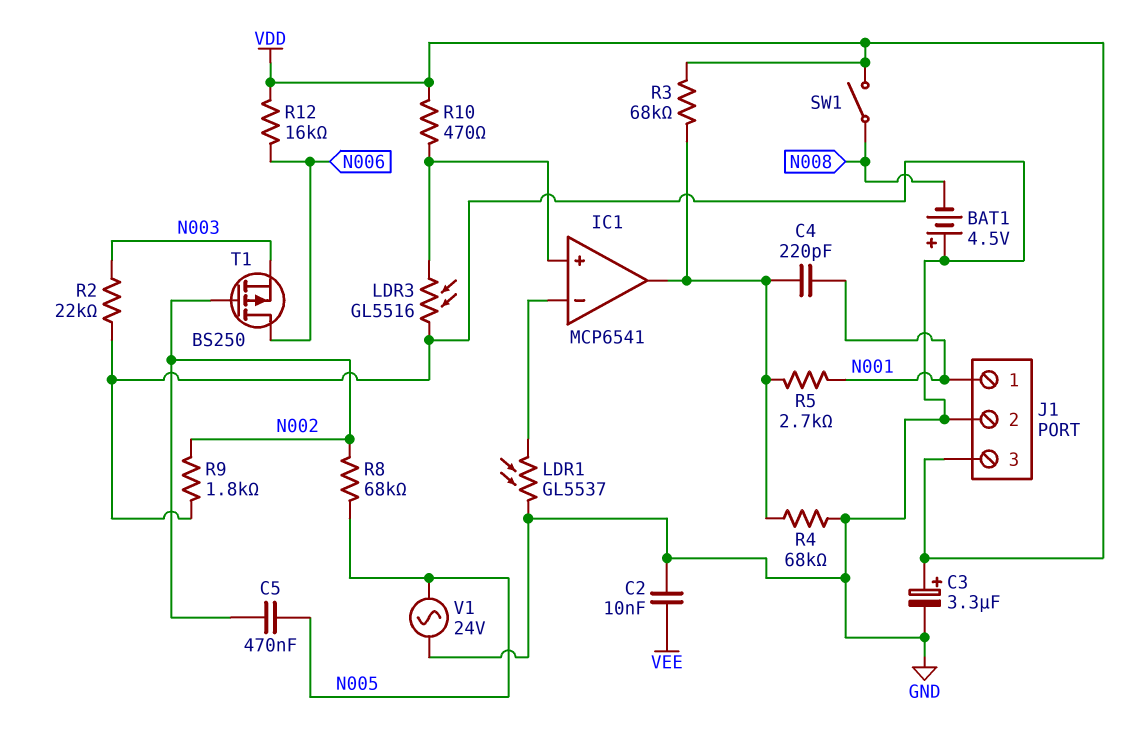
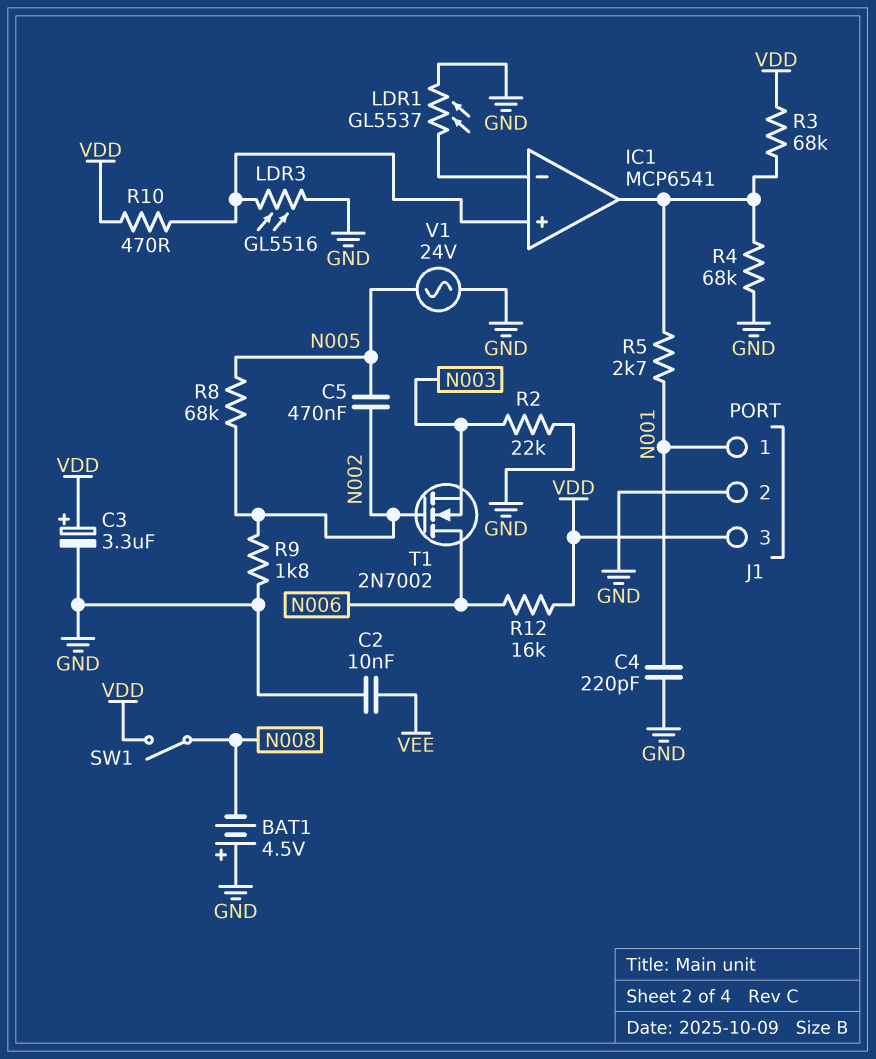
C4: 220pF (IC1/out, N001) -> 220pF (GND, N001)
T1: PMOS BS250 (G N002, D N006, S N003) -> NMOS 2N7002 (G N002, D N006, S N003)

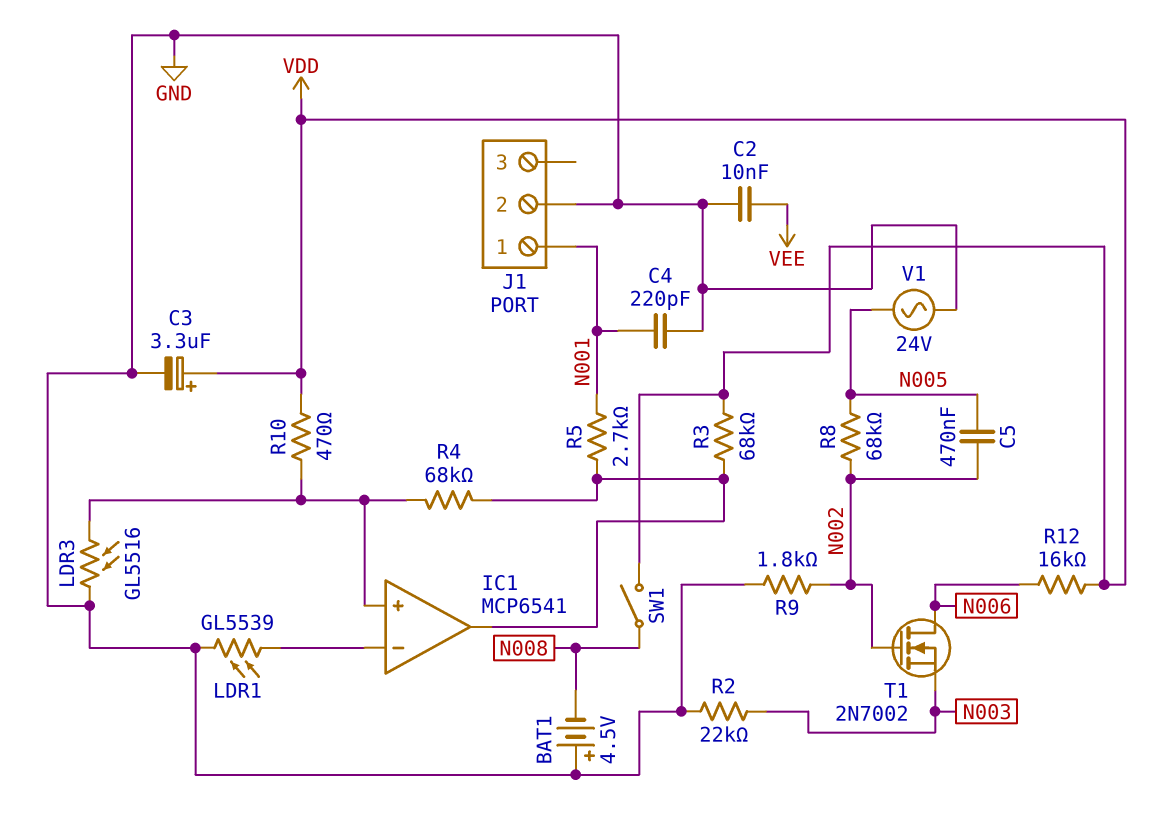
J1 pin 3: VDD -> none
LDR1: GL5537 (GND, IC1/in-) -> GL5539 (GND, IC1/in-)
R4: 68k (GND, IC1/out) -> 68k (IC1/in+, IC1/out)

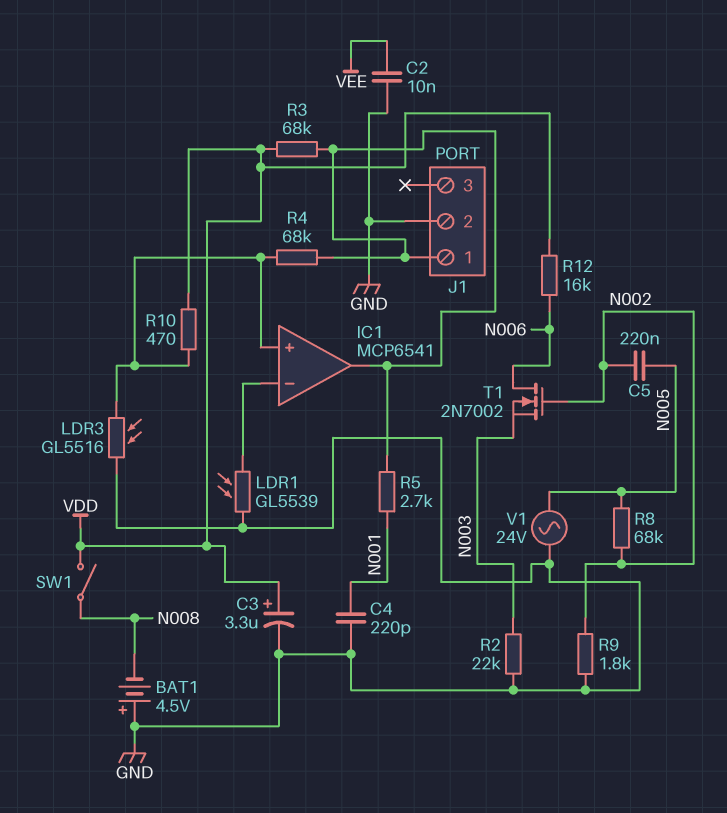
C5: 470nF (N002, N005) -> 220nF (N002, N005)
J1 pin 1: N001 -> IC1/out

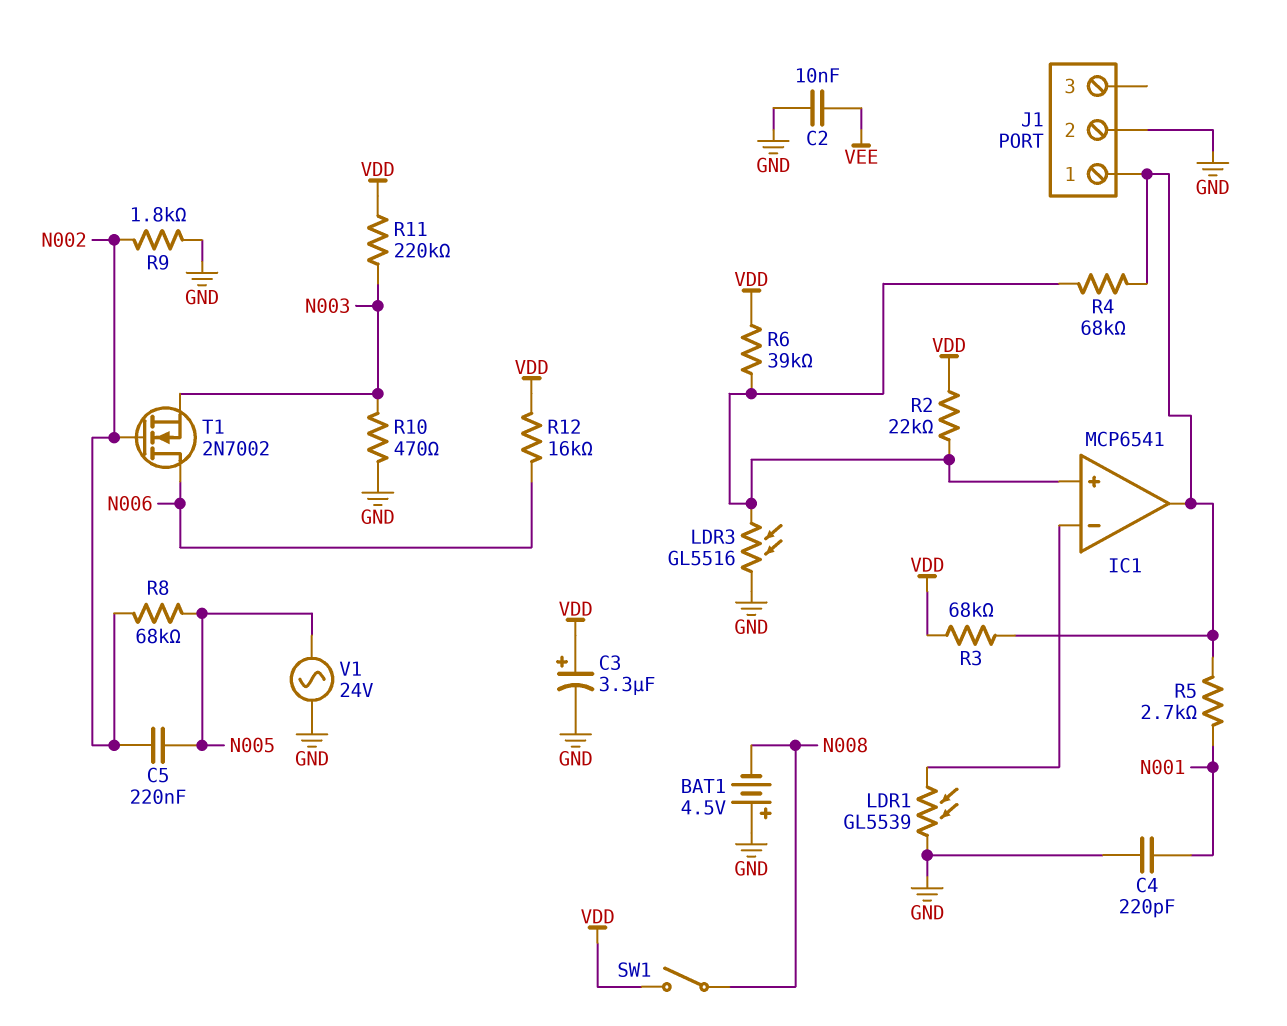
R2: 22k (GND, N003) -> 22k (IC1/in+, VDD)
R6: none -> 39k (IC1/in+, VDD)
R10: 470 (IC1/in+, VDD) -> 470 (GND, N003)
R11: none -> 220k (N003, VDD)

